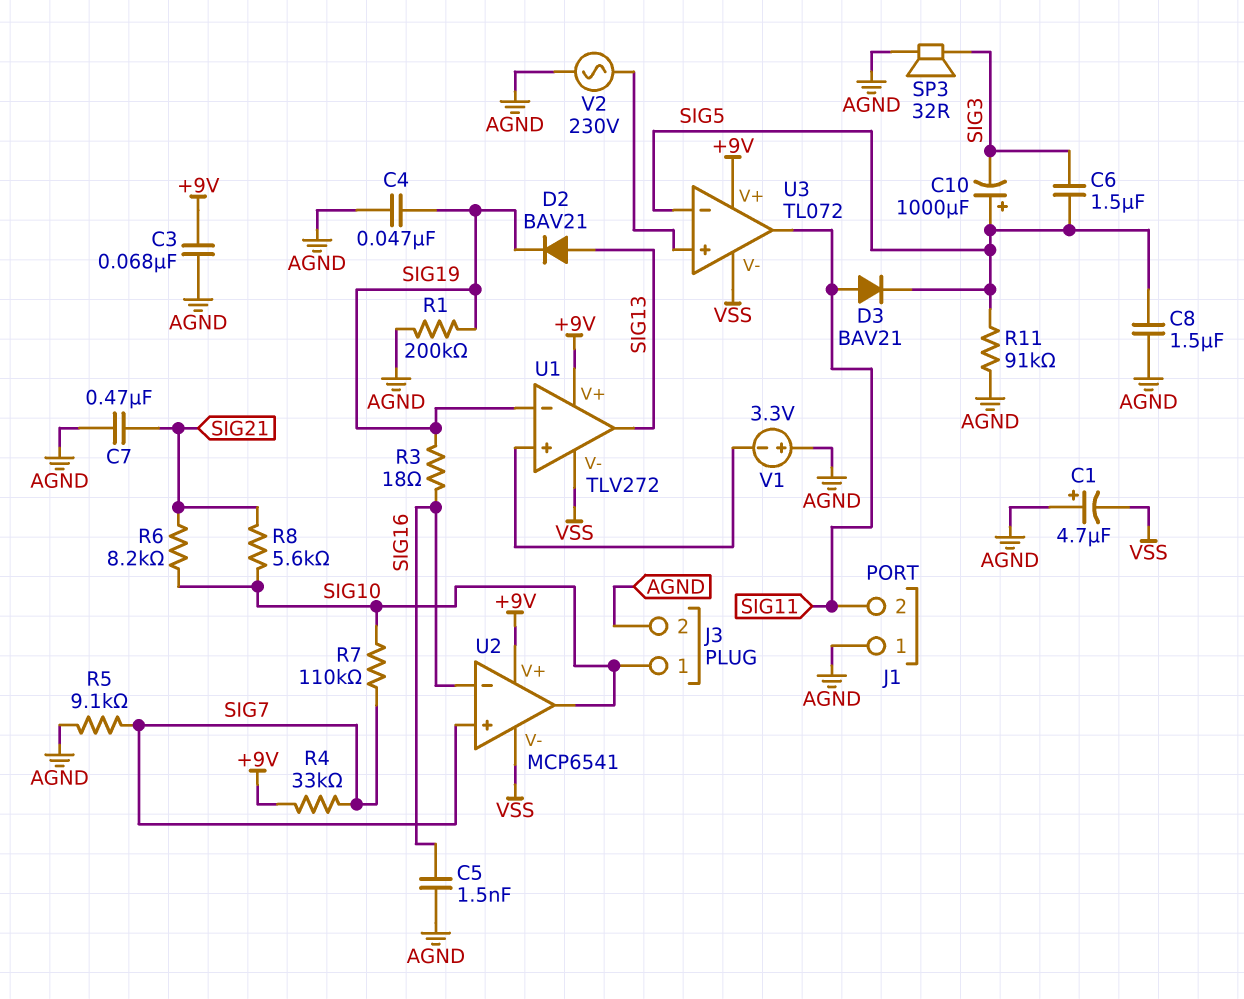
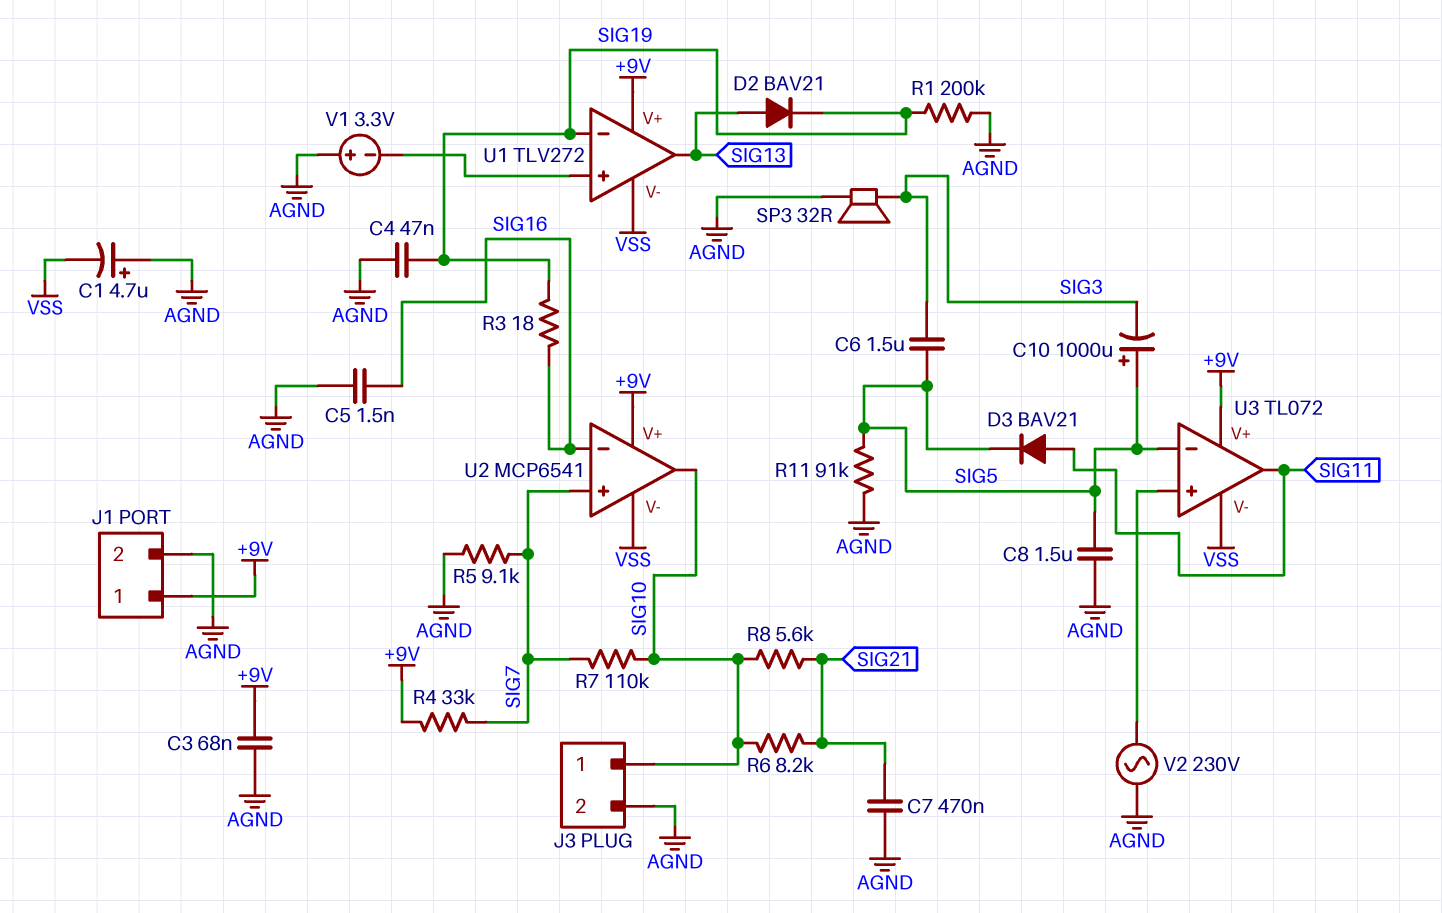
J1 pin 1: AGND -> +9V
J1 pin 2: SIG11 -> AGND

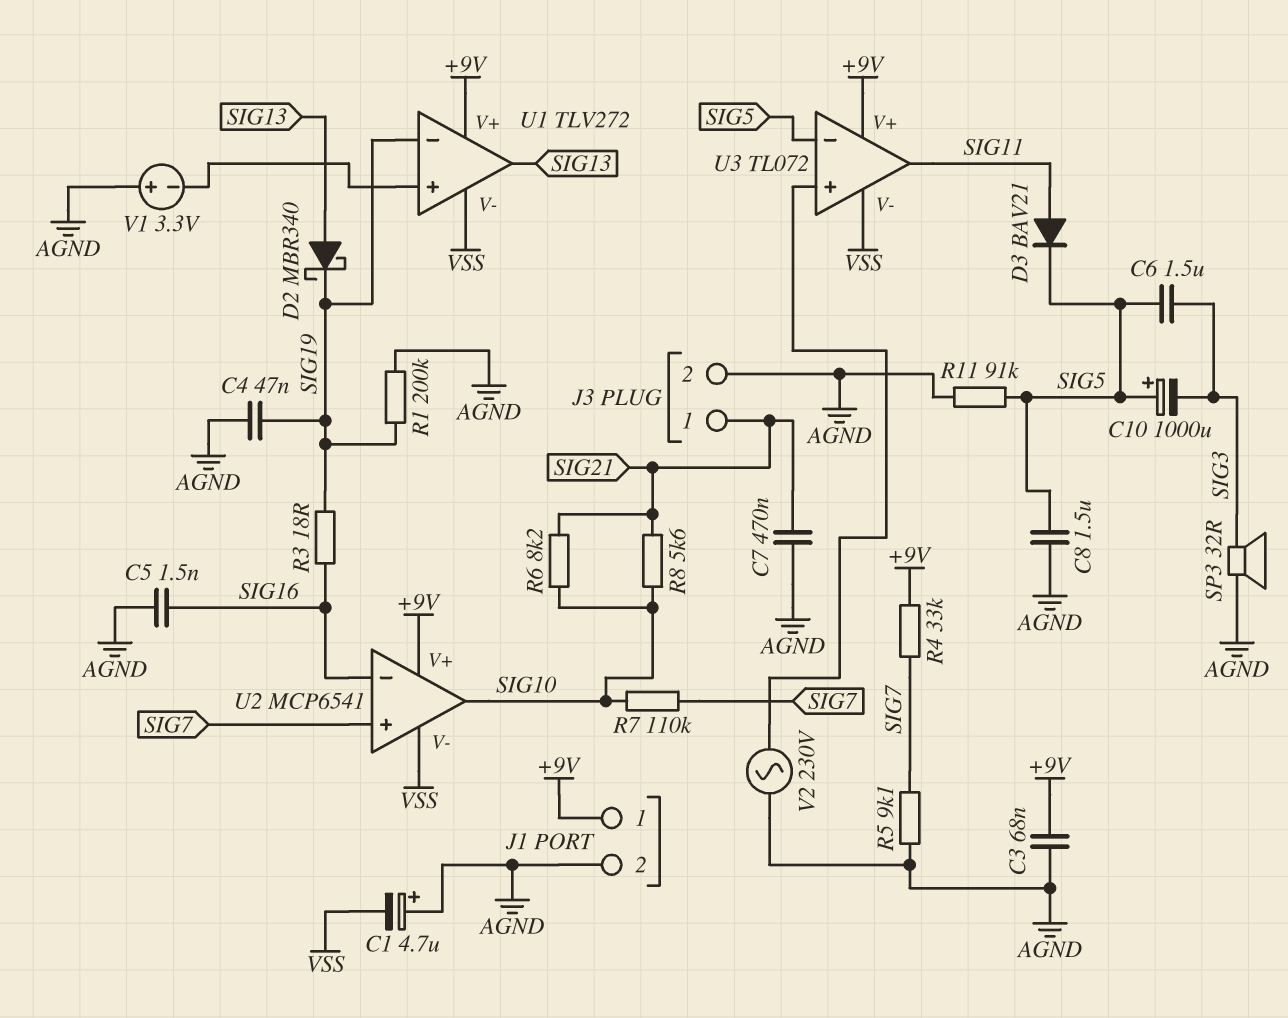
D2: diode BAV21 (A SIG13, K SIG19) -> schottky MBR340 (A SIG13, K SIG19)
J3 pin 1: SIG10 -> SIG21

